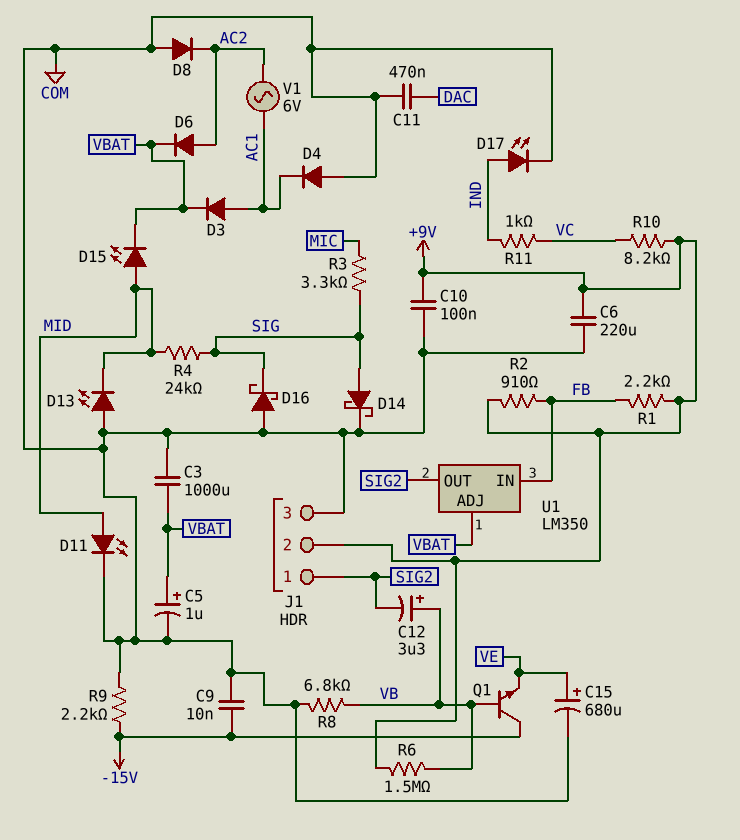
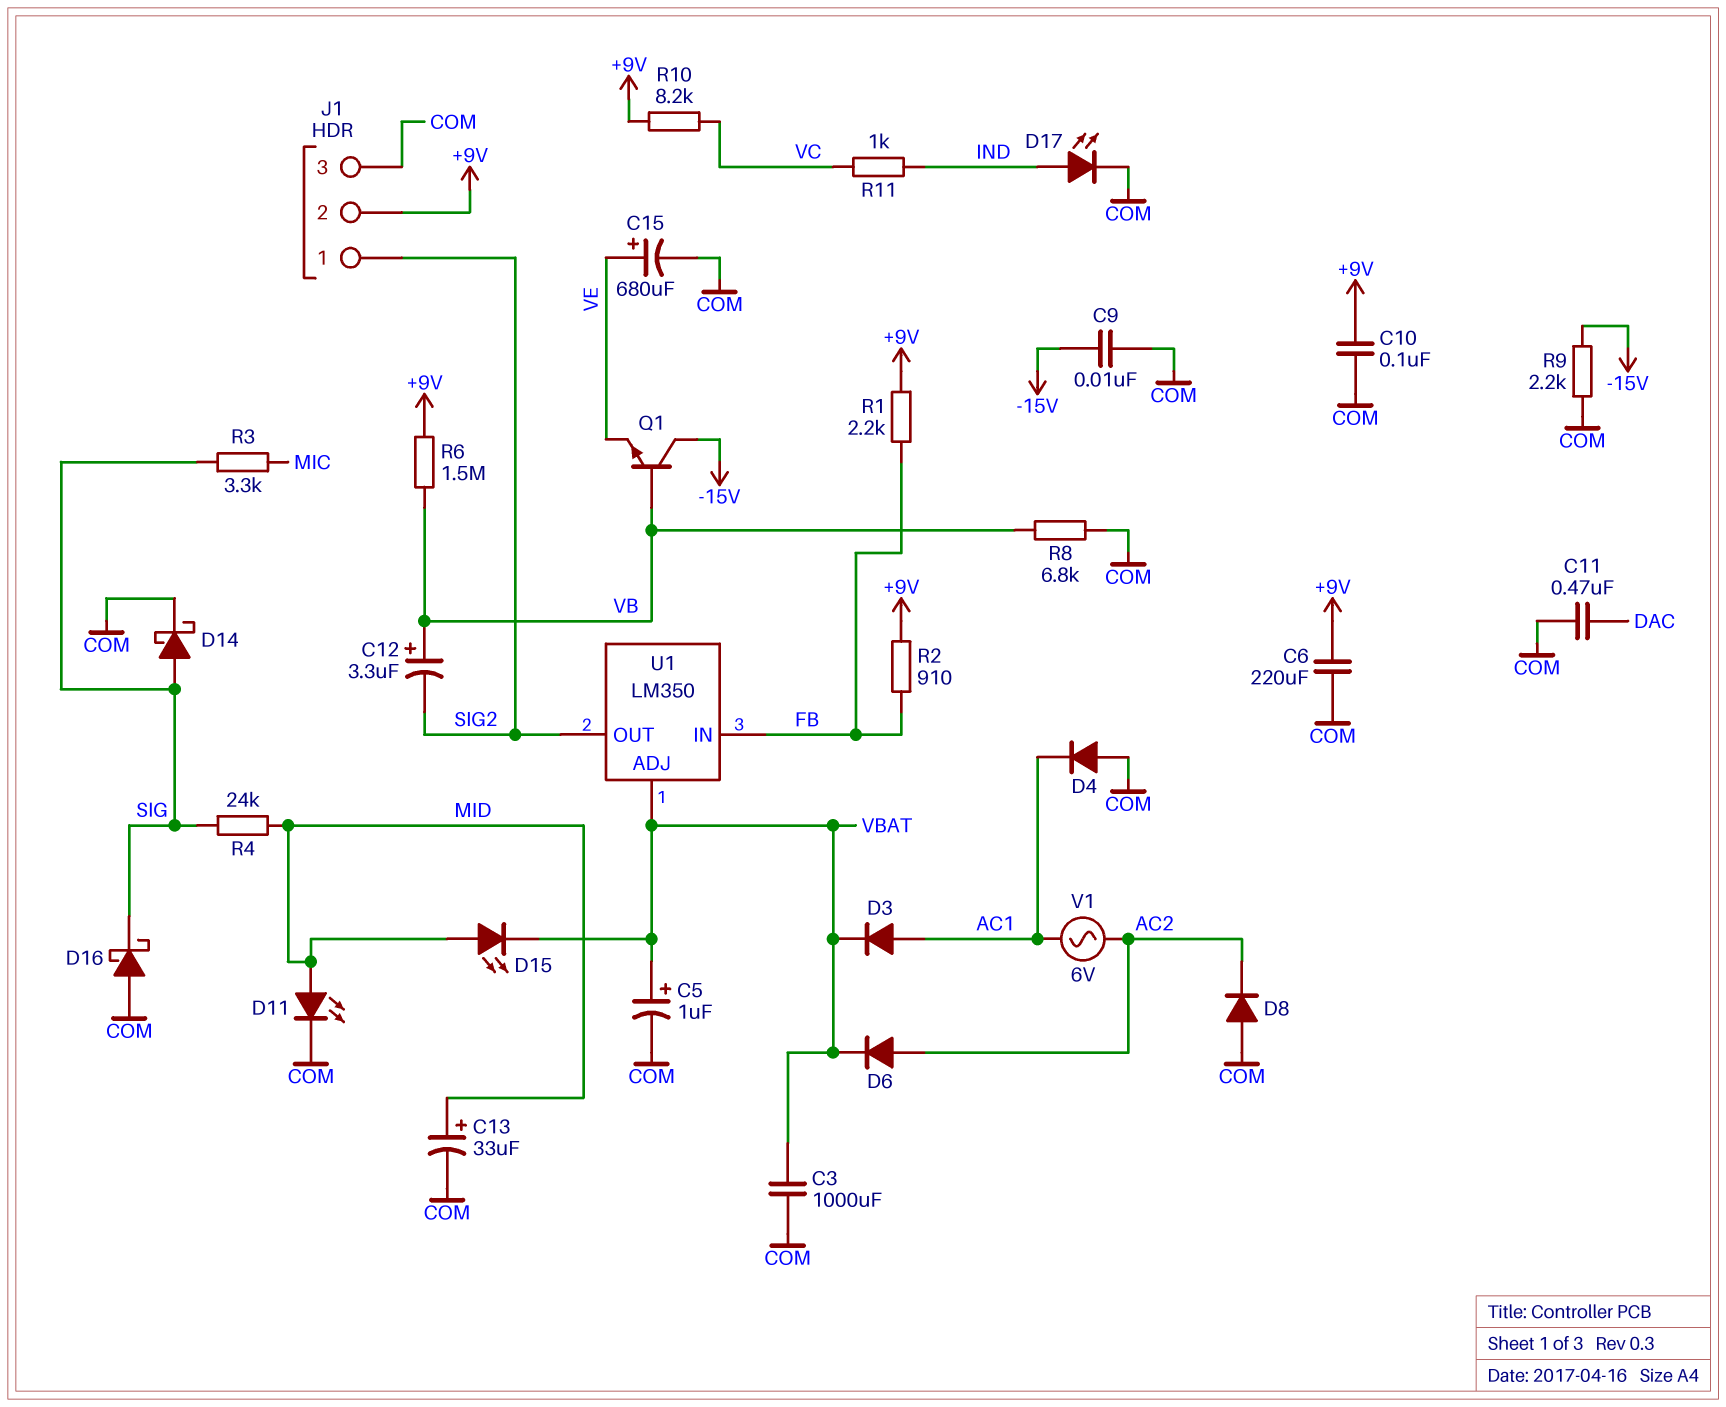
C13: none -> 33uF (plus MID, minus COM)
D13: LED (A COM, K MID) -> none

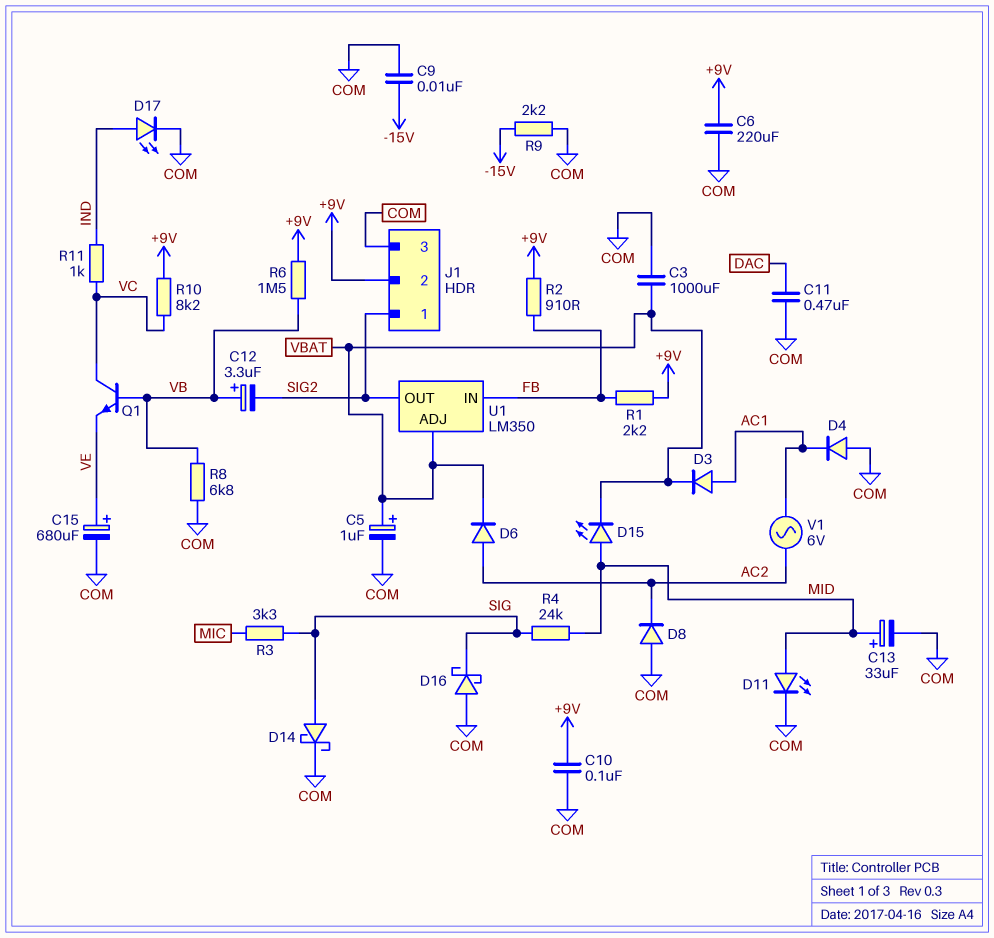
Q1: NPN (B VB, C -15V, E VE) -> NPN (B VB, C VC, E VE)

